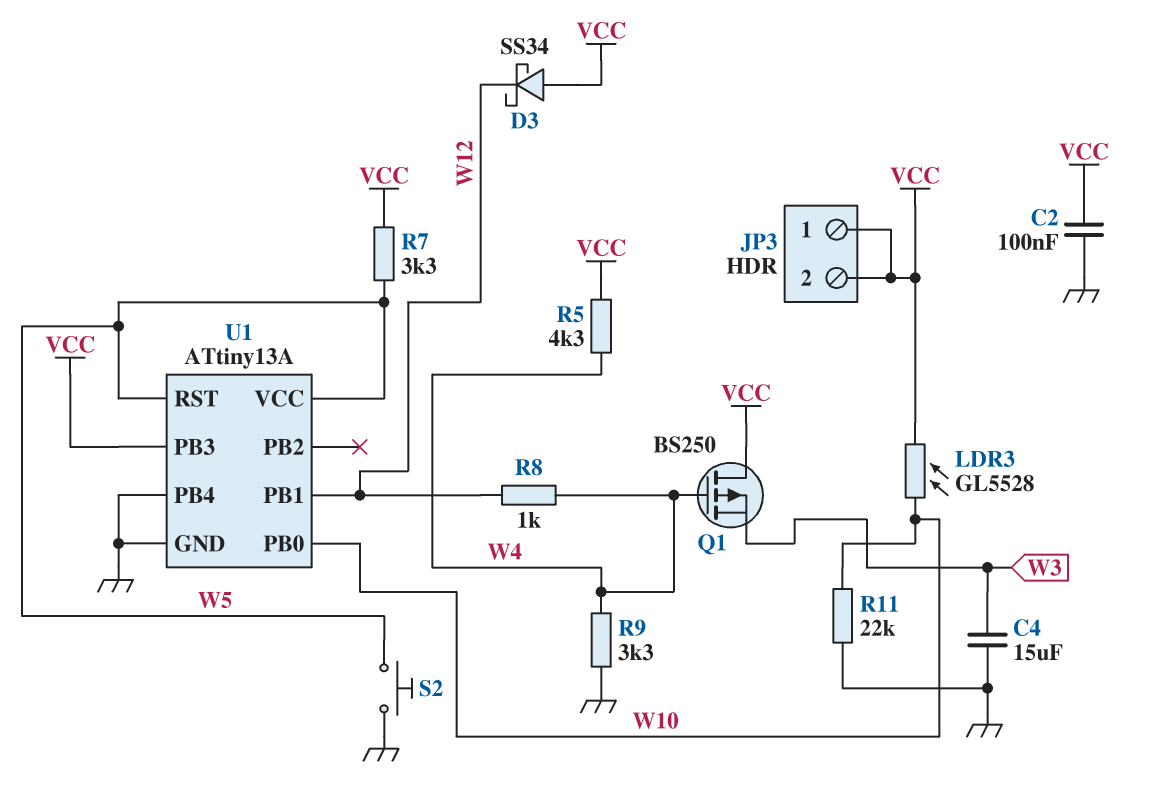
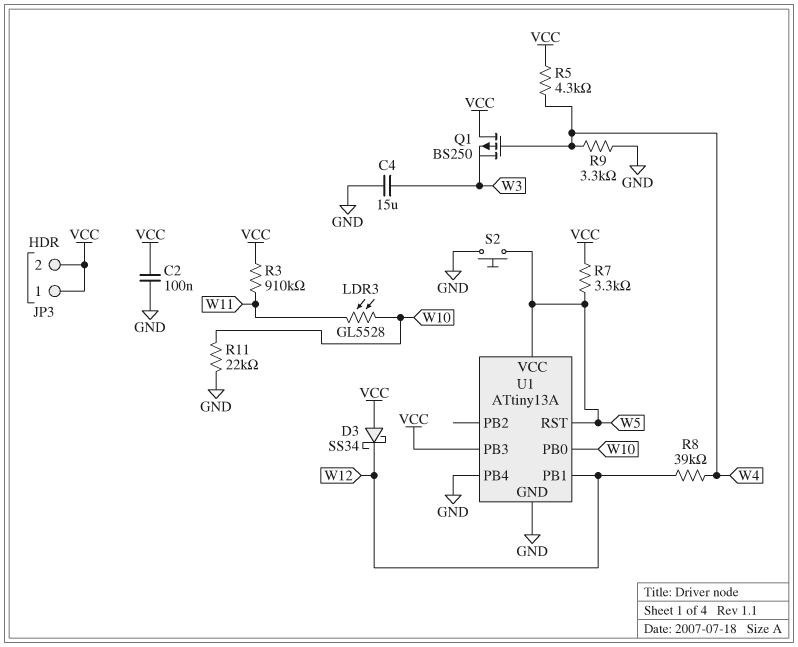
LDR3: GL5528 (VCC, W10) -> GL5528 (W10, W11)
R3: none -> 910k (VCC, W11)
R8: 1k (W4, W12) -> 39k (W4, W12)

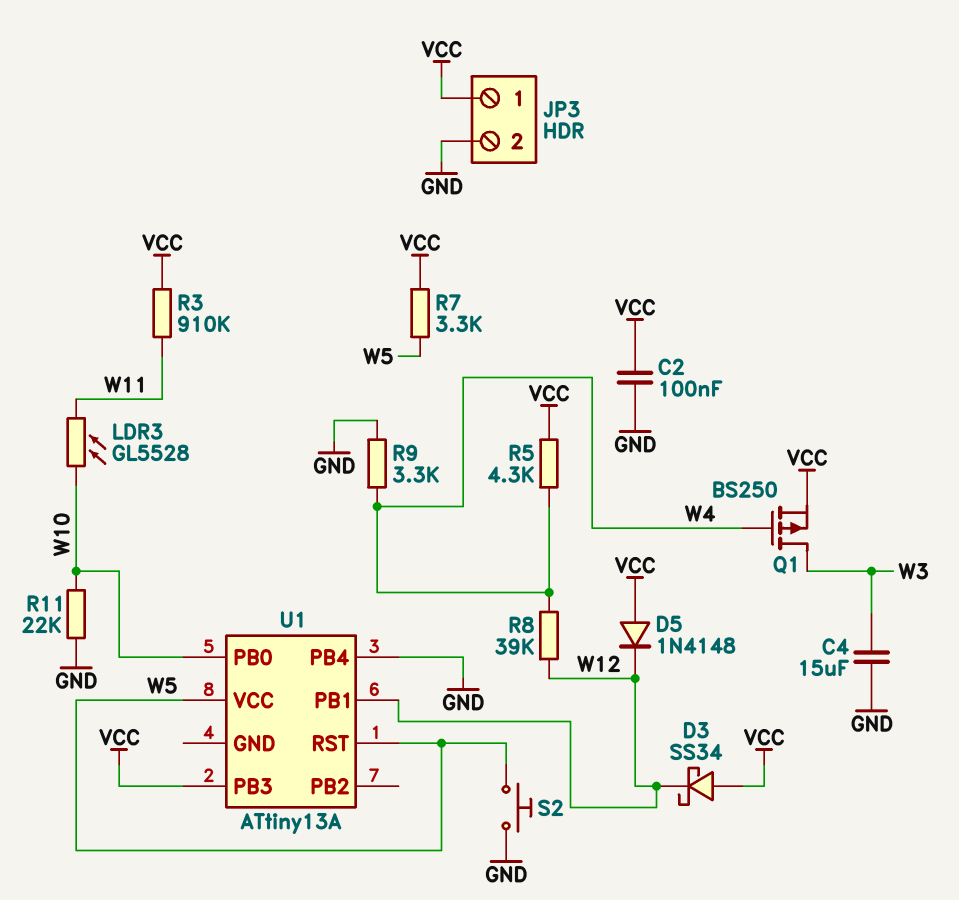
D5: none -> diode 1N4148 (A VCC, K W12)
JP3 pin 2: VCC -> GND
Q1: PMOS BS250 (G W4, D VCC, S W3) -> PMOS BS250 (G W4, D W3, S VCC)
U1 pin GND: GND -> none

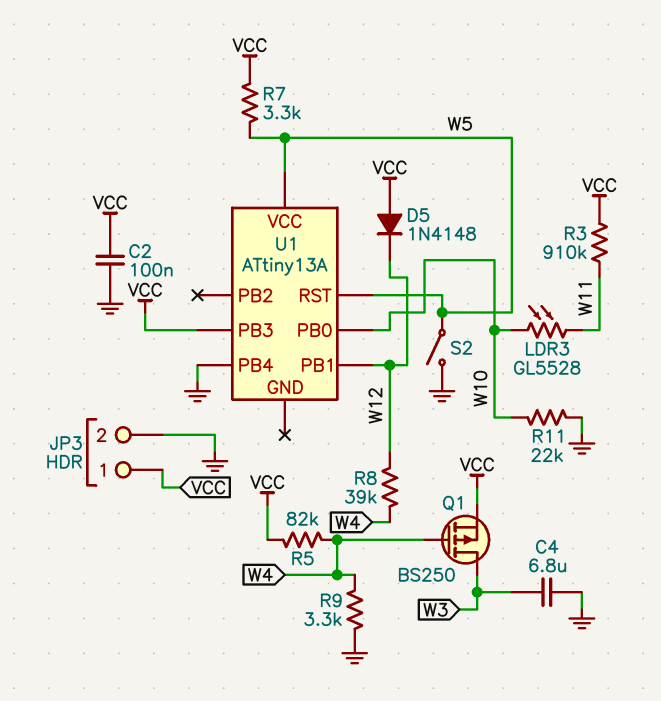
C4: 15uF (GND, W3) -> 6.8uF (GND, W3)
D3: schottky SS34 (A VCC, K W12) -> none
R5: 4.3k (VCC, W4) -> 82k (VCC, W4)
S2: button (GND, W5) -> switch (GND, W5)

